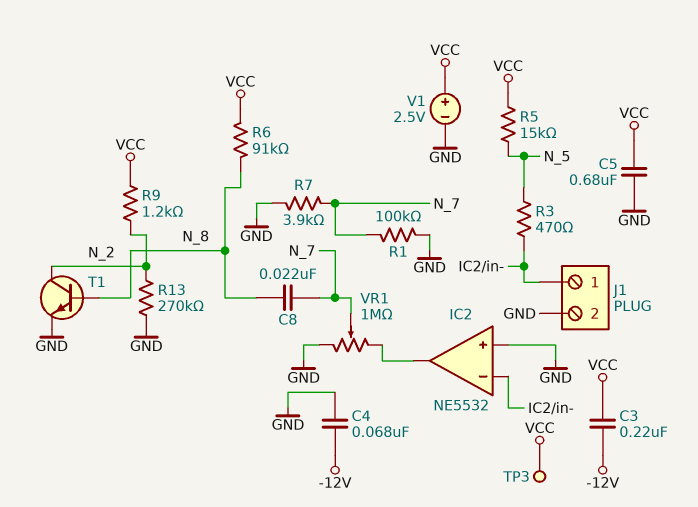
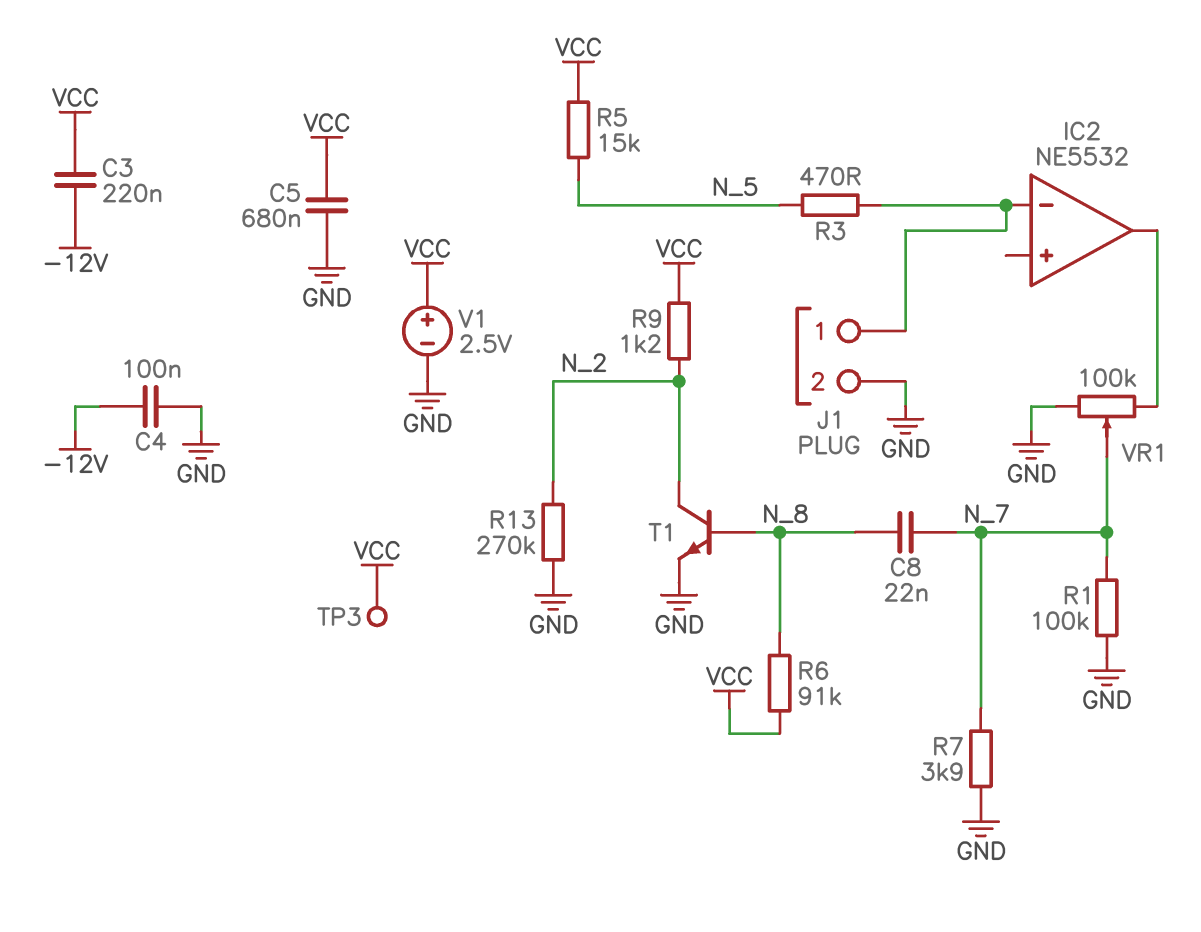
C4: 68nF (-12V, GND) -> 100nF (-12V, GND)
IC2 pin in+: GND -> none
VR1: 1M (GND, IC2/out, wiper N_7) -> 100k (GND, IC2/out, wiper N_7)

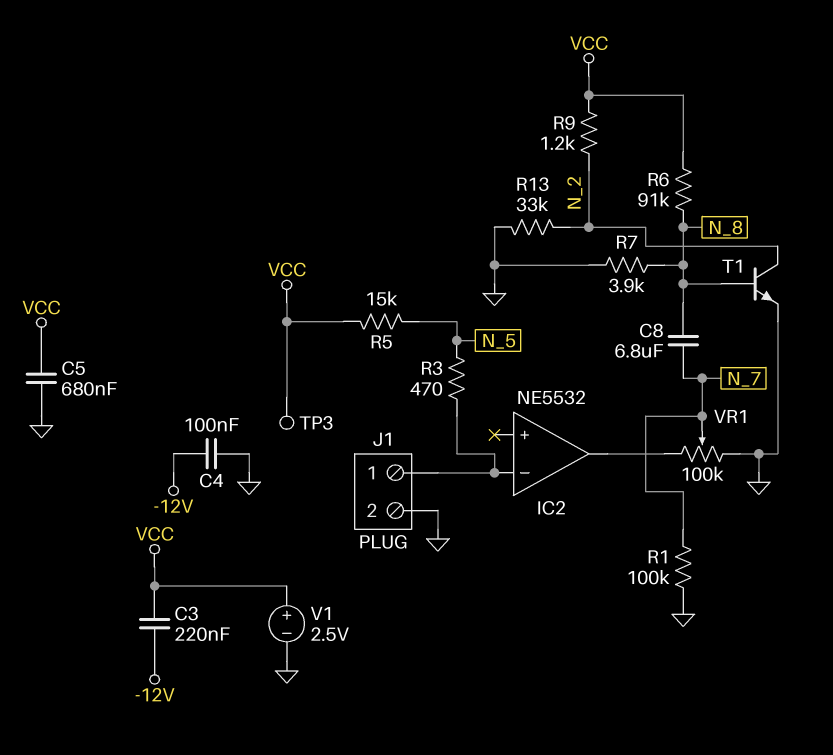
C8: 22nF (N_7, N_8) -> 6.8uF (N_7, N_8)
R7: 3.9k (GND, N_7) -> 3.9k (GND, N_8)
R13: 270k (GND, N_2) -> 33k (GND, N_2)

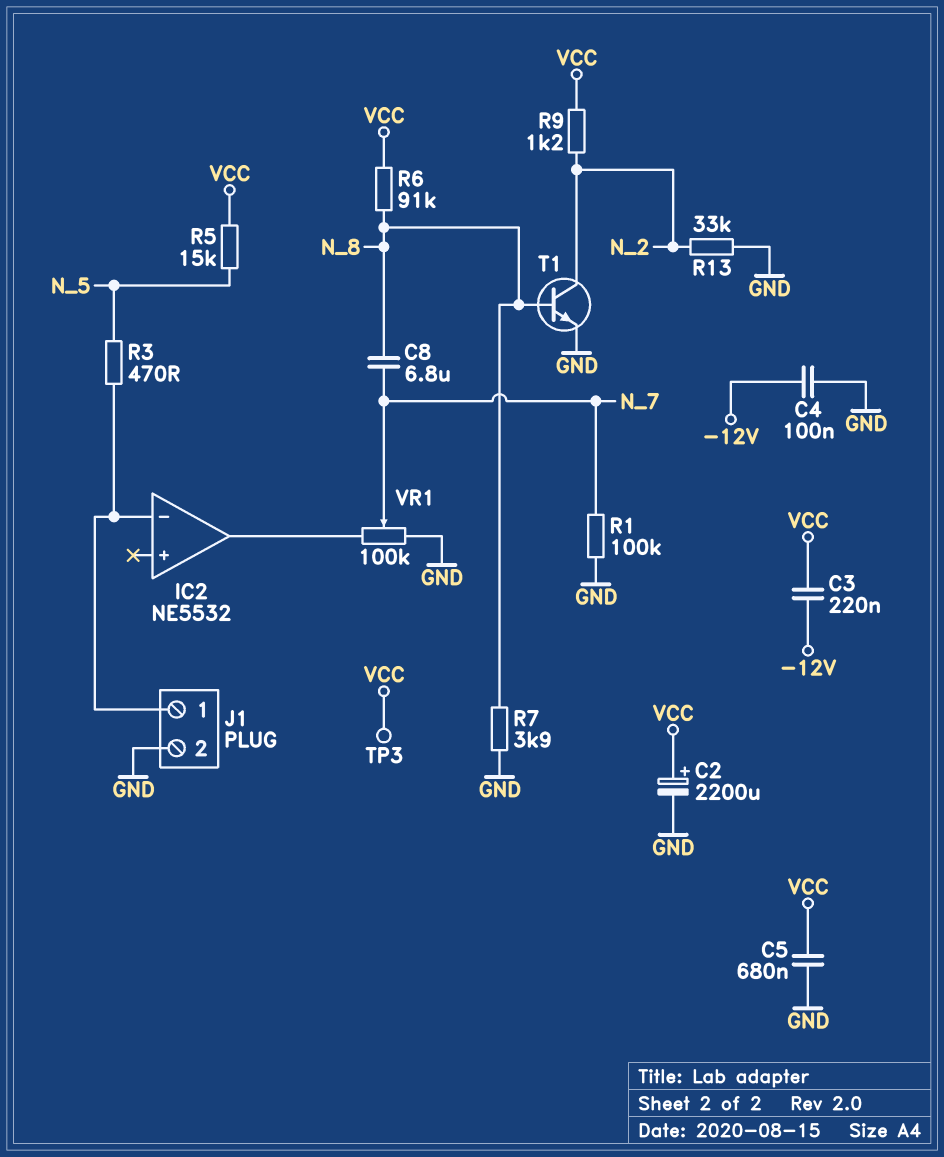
C2: none -> 2200uF (plus VCC, minus GND)
V1: 2.5V (plus VCC, minus GND) -> none

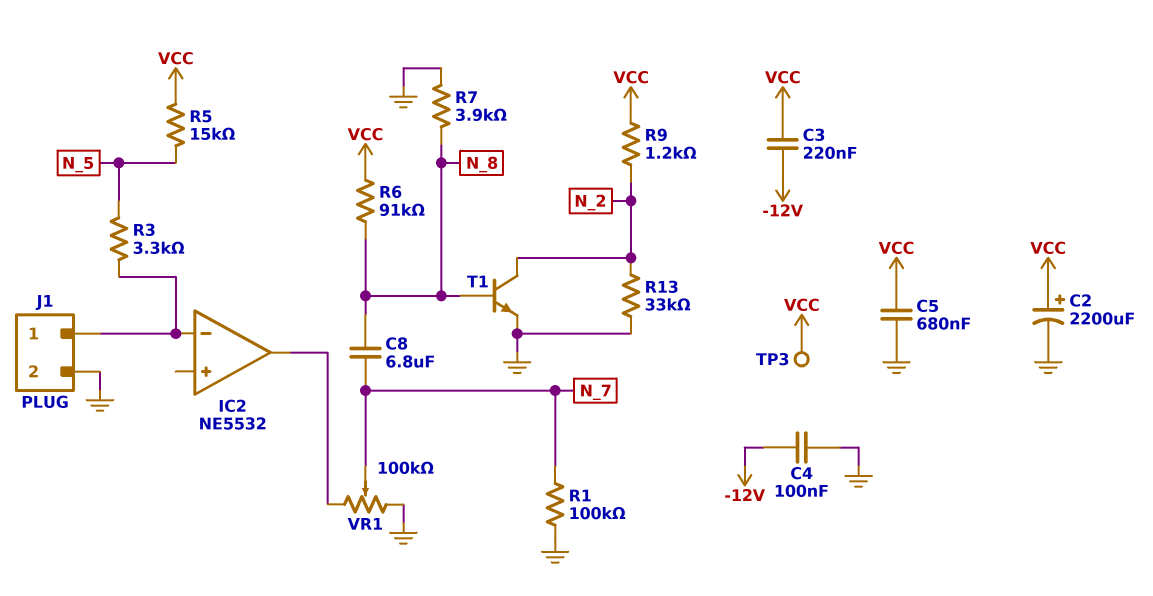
R3: 470 (IC2/in-, N_5) -> 3.3k (IC2/in-, N_5)

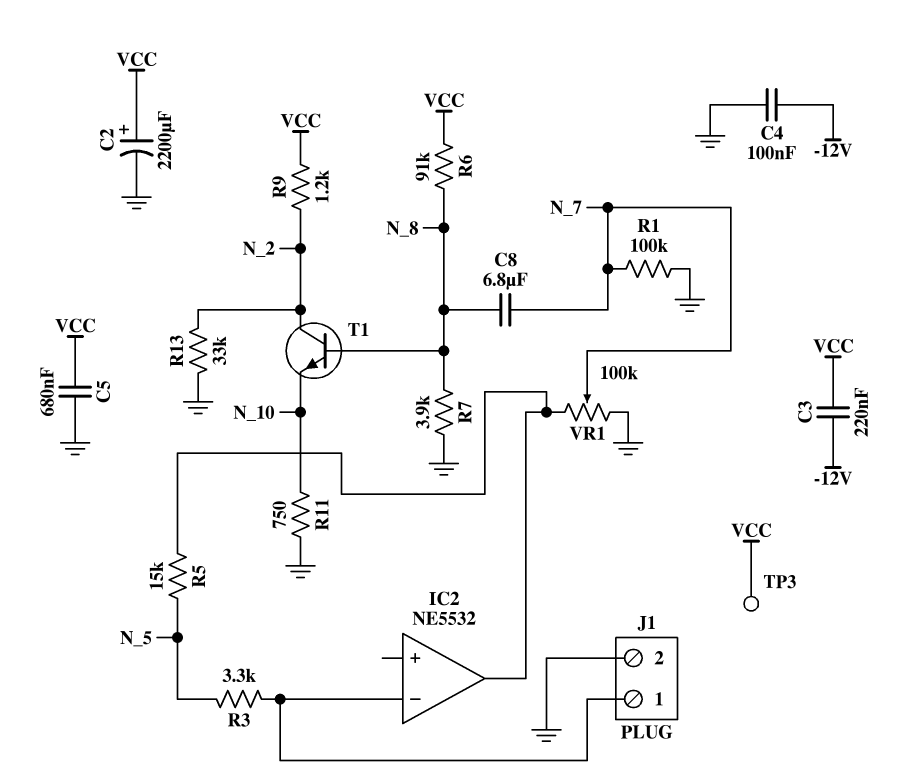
R5: 15k (N_5, VCC) -> 15k (IC2/out, N_5)
R11: none -> 750 (GND, N_10)
T1: NPN (B N_8, C N_2, E GND) -> NPN (B N_8, C N_2, E N_10)

